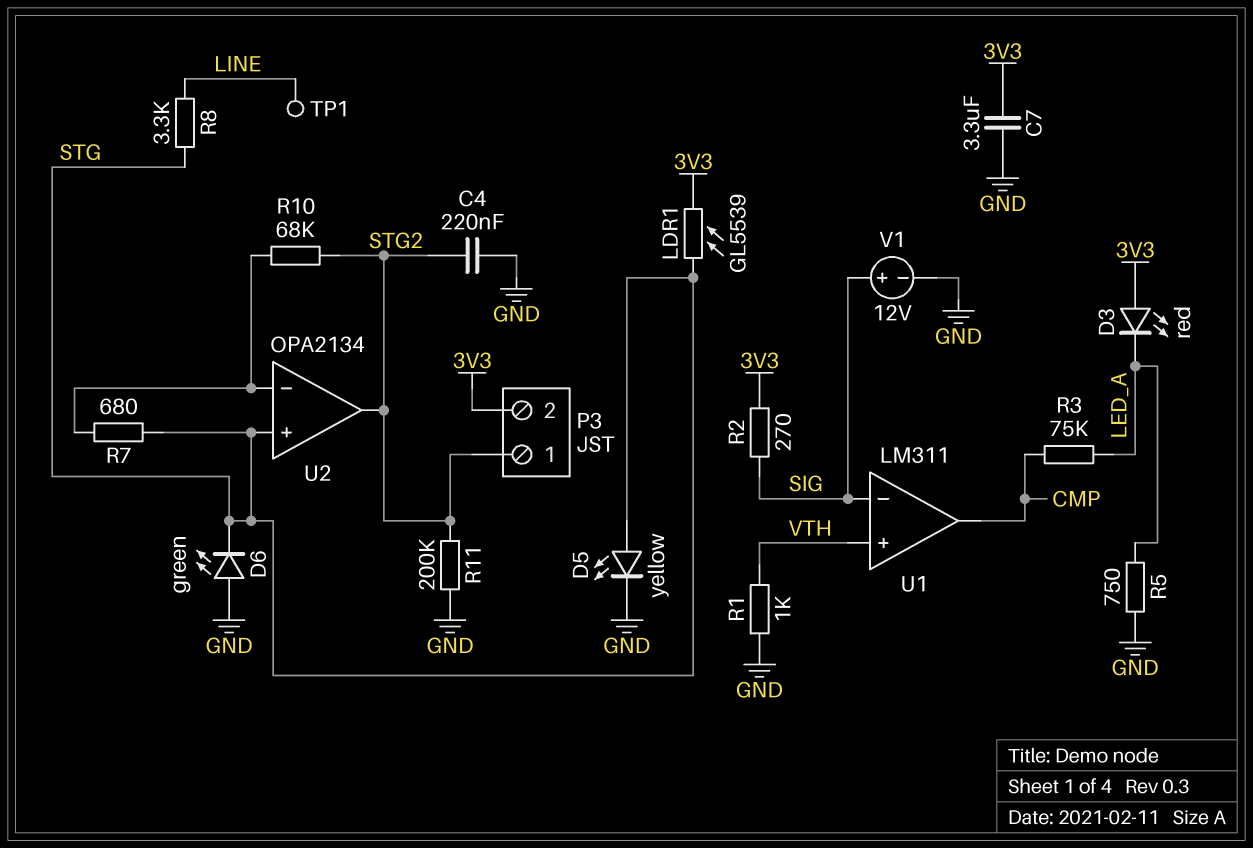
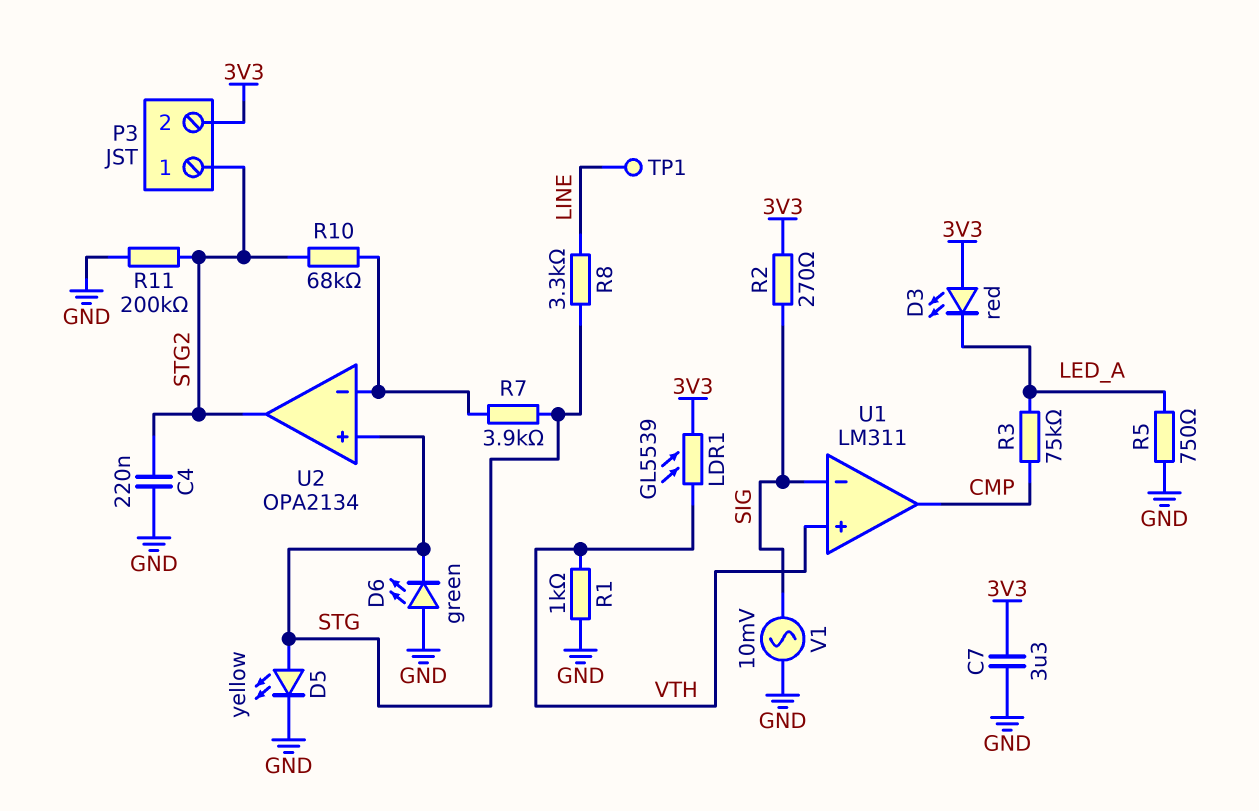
LDR1: GL5539 (3V3, STG) -> GL5539 (3V3, VTH)
R7: 680 (STG, U2/in-) -> 3.9k (STG, U2/in-)
V1: 12V (plus SIG, minus GND) -> AC 10mV (GND, SIG)

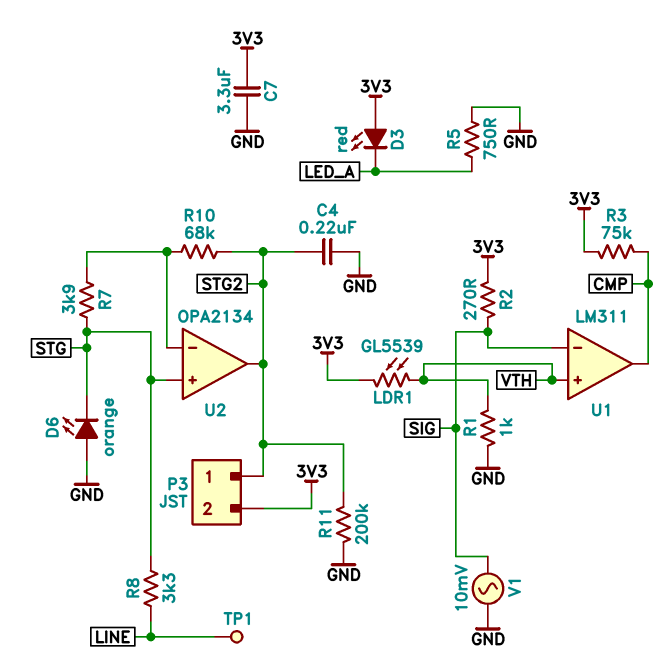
D5: LED yellow (A STG, K GND) -> none
D6: LED green (A GND, K STG) -> LED orange (A GND, K STG)
R3: 75k (CMP, LED_A) -> 75k (3V3, CMP)

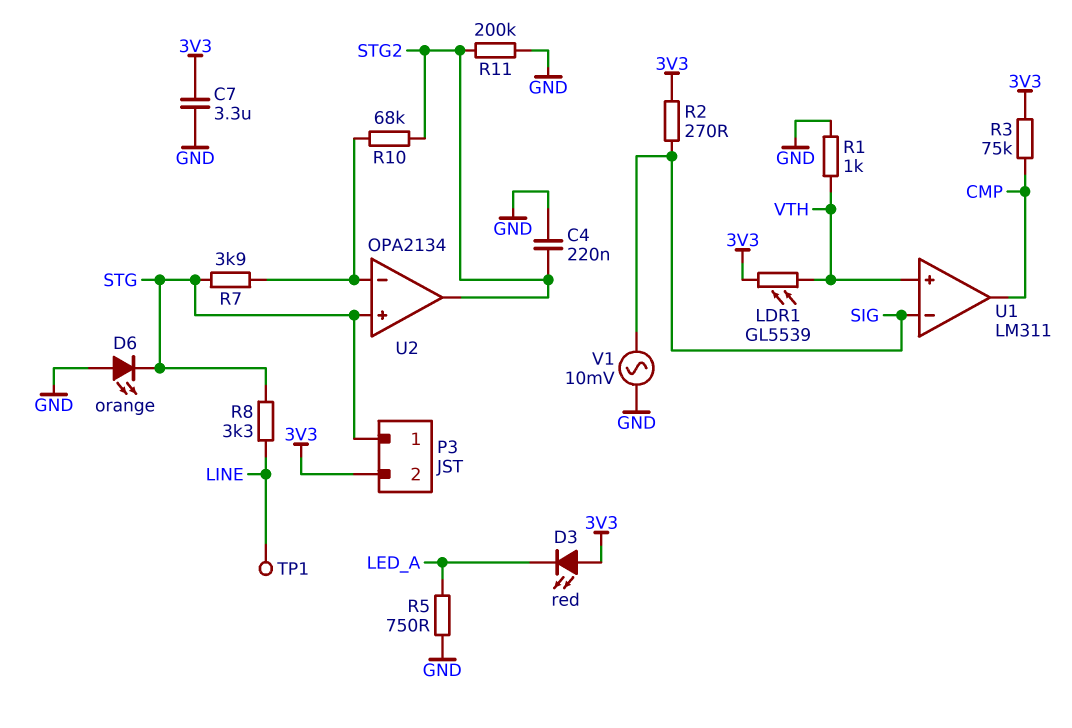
P3 pin 1: STG2 -> STG

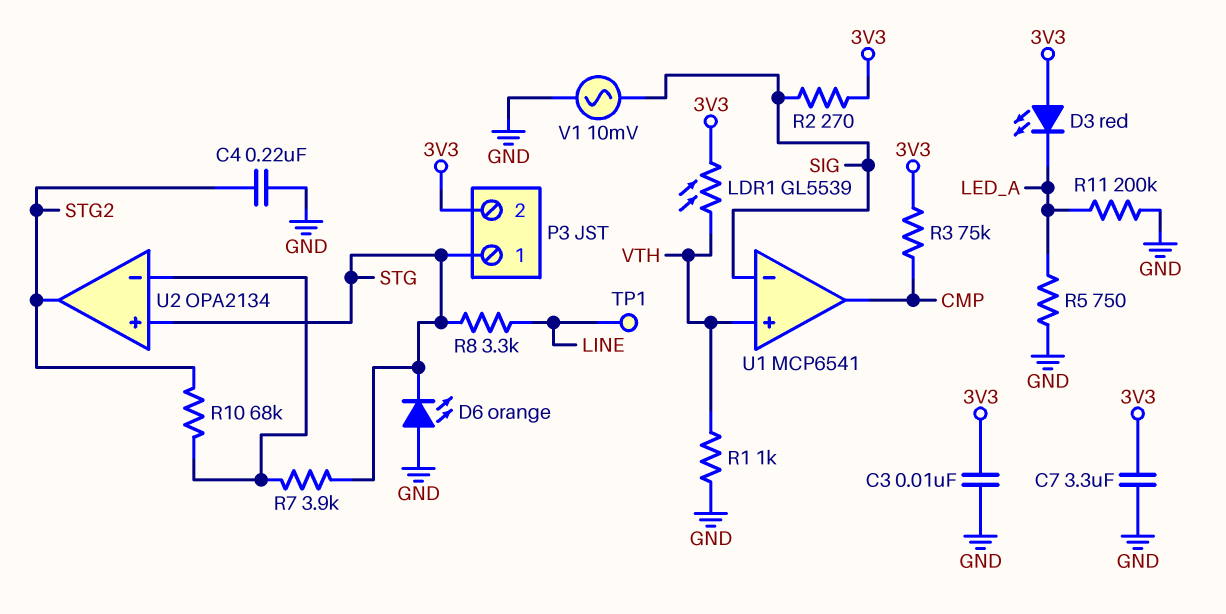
C3: none -> 10nF (3V3, GND)
R11: 200k (GND, STG2) -> 200k (GND, LED_A)
U1: LM311 -> MCP6541

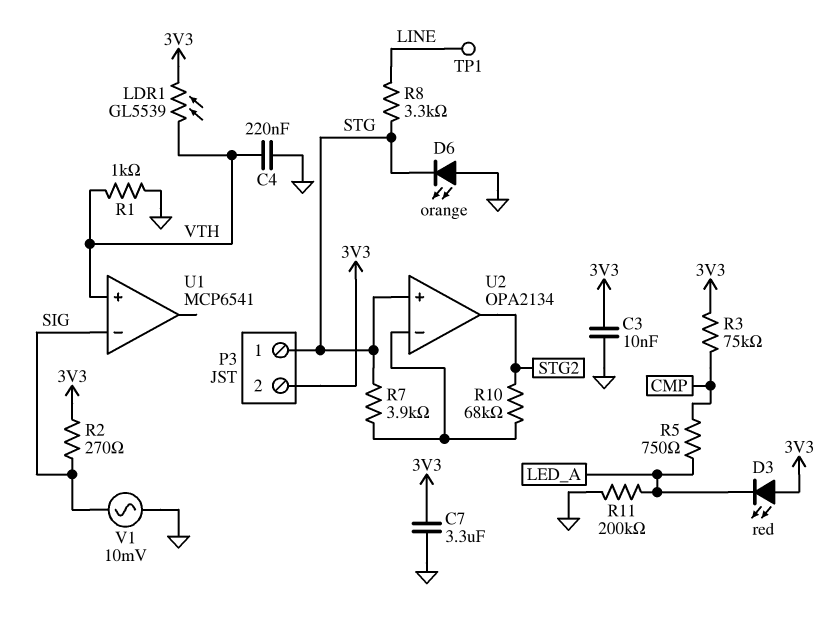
C4: 220nF (GND, STG2) -> 220nF (GND, VTH)
R5: 750 (GND, LED_A) -> 750 (CMP, LED_A)
U1 pin out: CMP -> none

